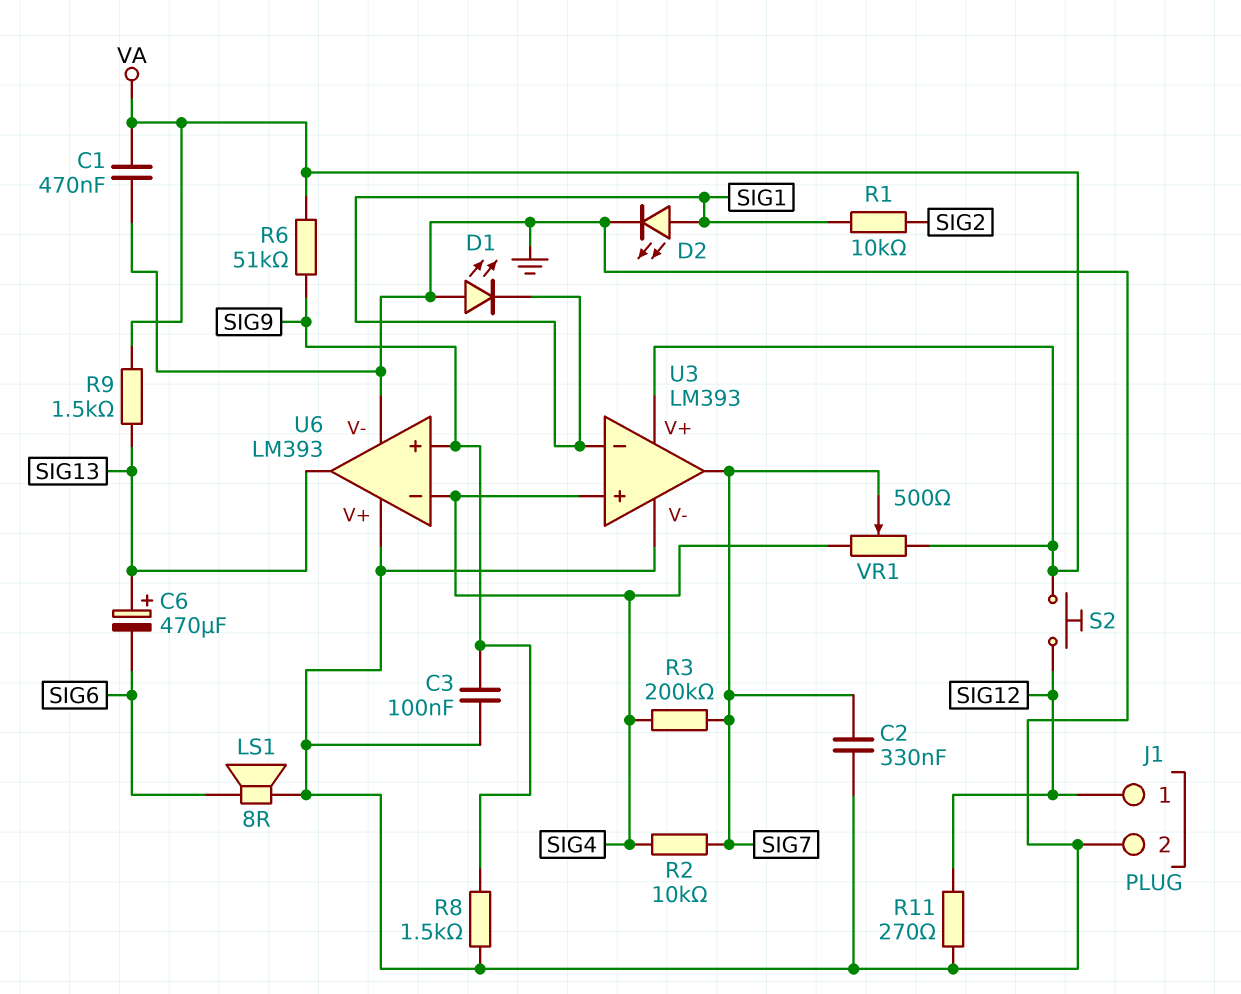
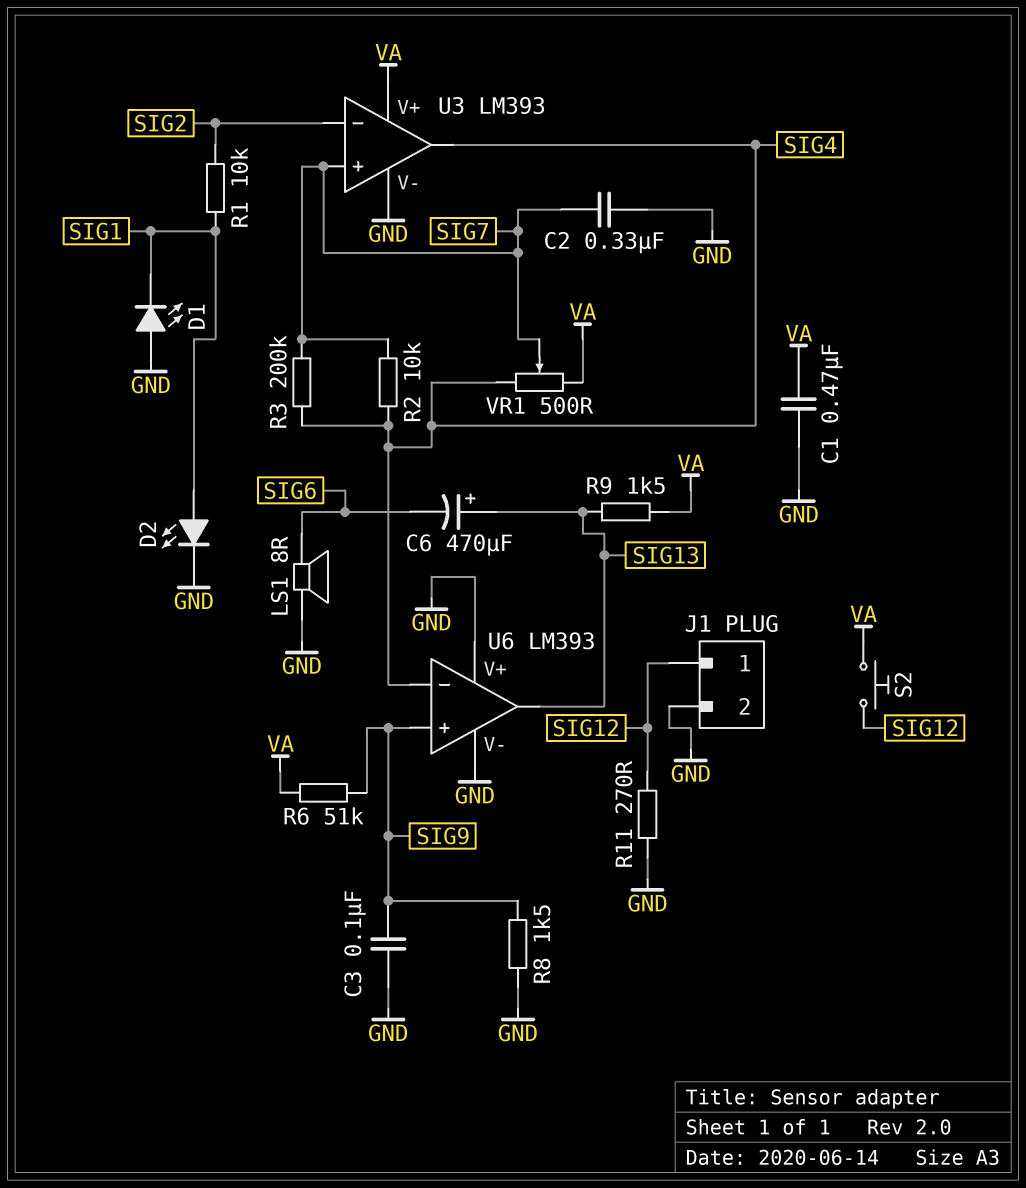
U3 pin in+: SIG4 -> SIG7
U3 pin in-: SIG1 -> SIG2
U3 pin out: SIG7 -> SIG4

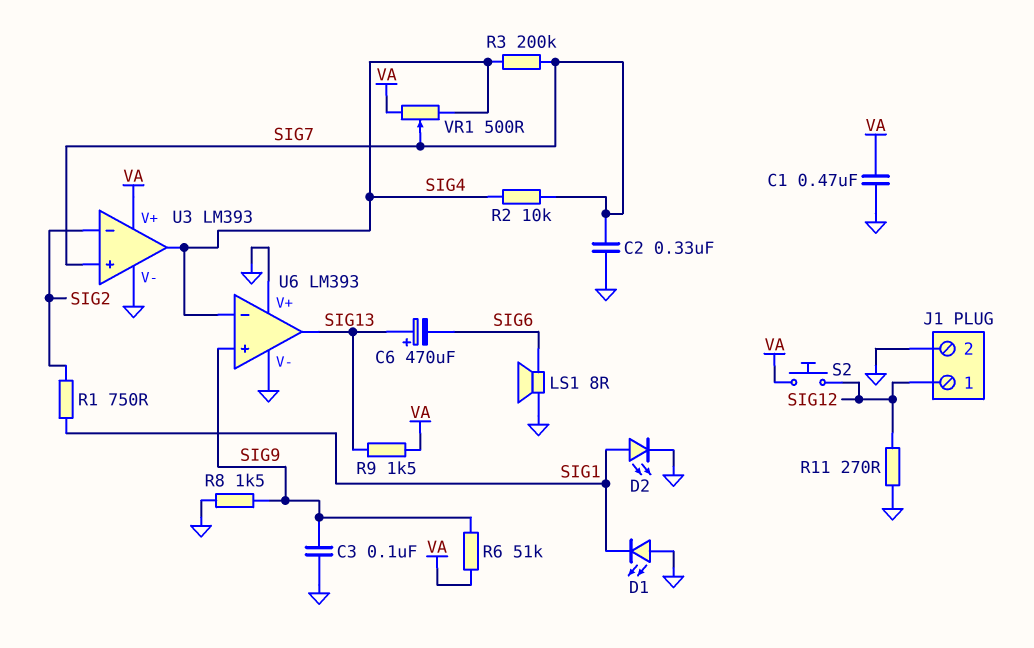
R1: 10k (SIG1, SIG2) -> 750 (SIG1, SIG2)

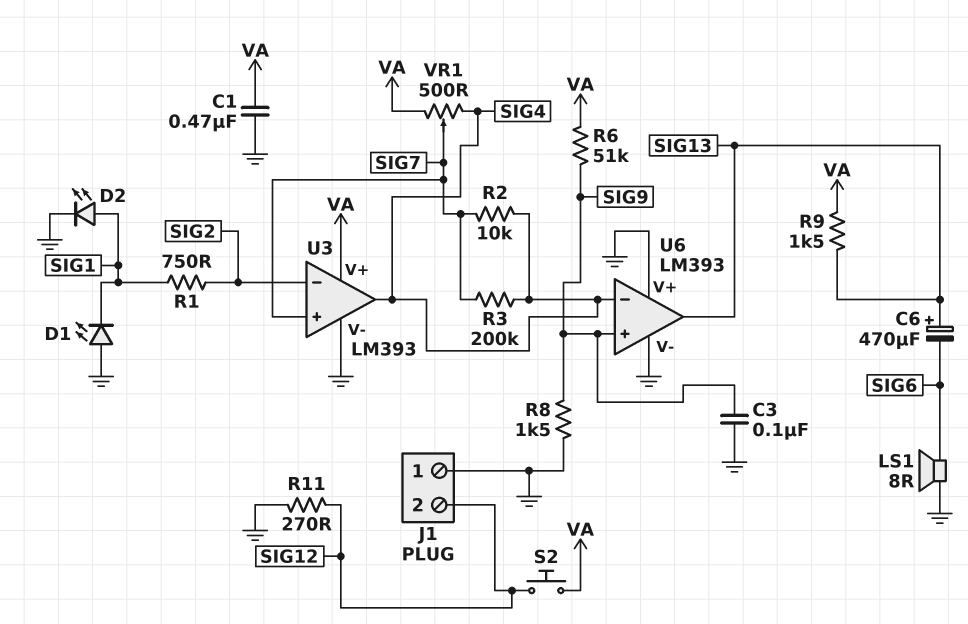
C2: 330nF (GND, SIG7) -> none
J1 pin 1: SIG12 -> GND
J1 pin 2: GND -> SIG12

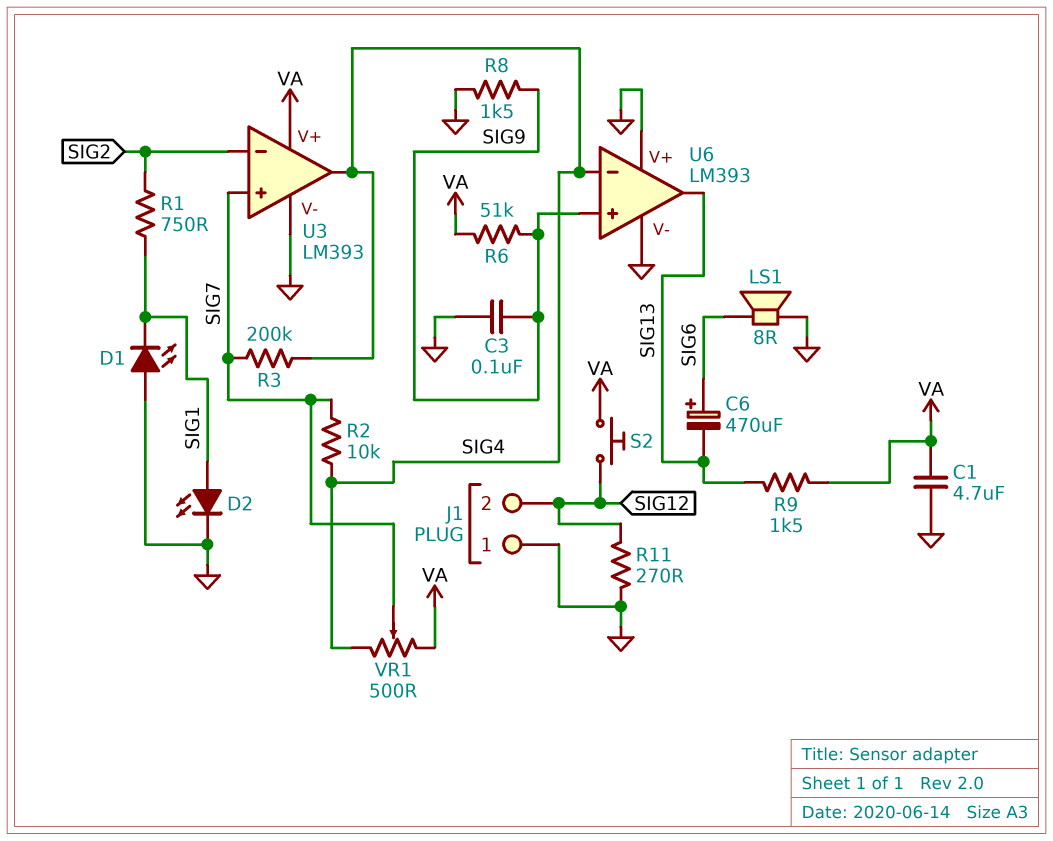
C1: 470nF (GND, VA) -> 4.7uF (GND, VA)
C6: 470uF (plus SIG13, minus SIG6) -> 470uF (plus SIG6, minus SIG13)

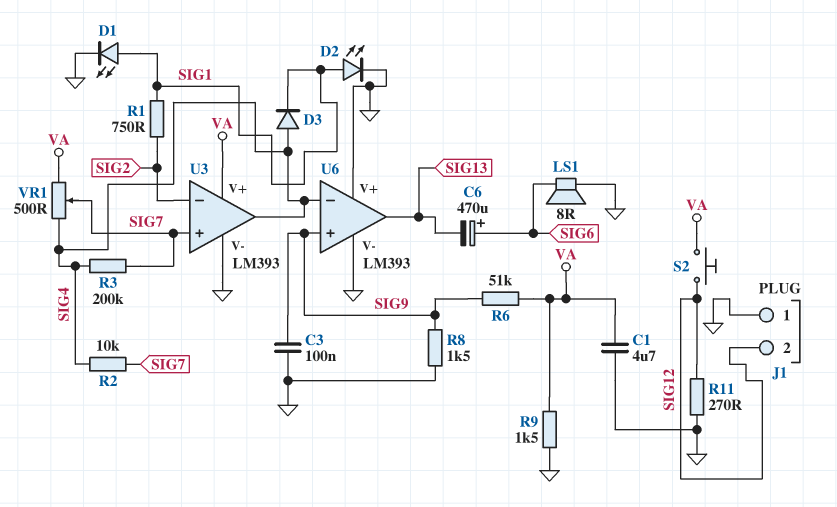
D1: LED (A GND, K SIG1) -> LED (A SIG1, K GND)
D3: none -> diode (A SIG4, K SIG1)
R9: 1.5k (SIG13, VA) -> 1.5k (GND, VA)

